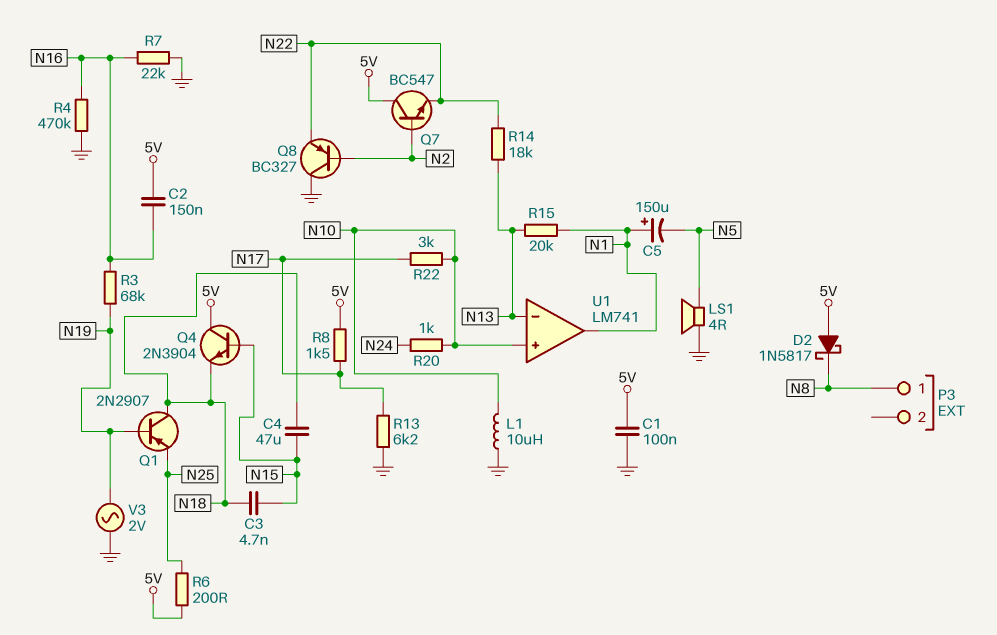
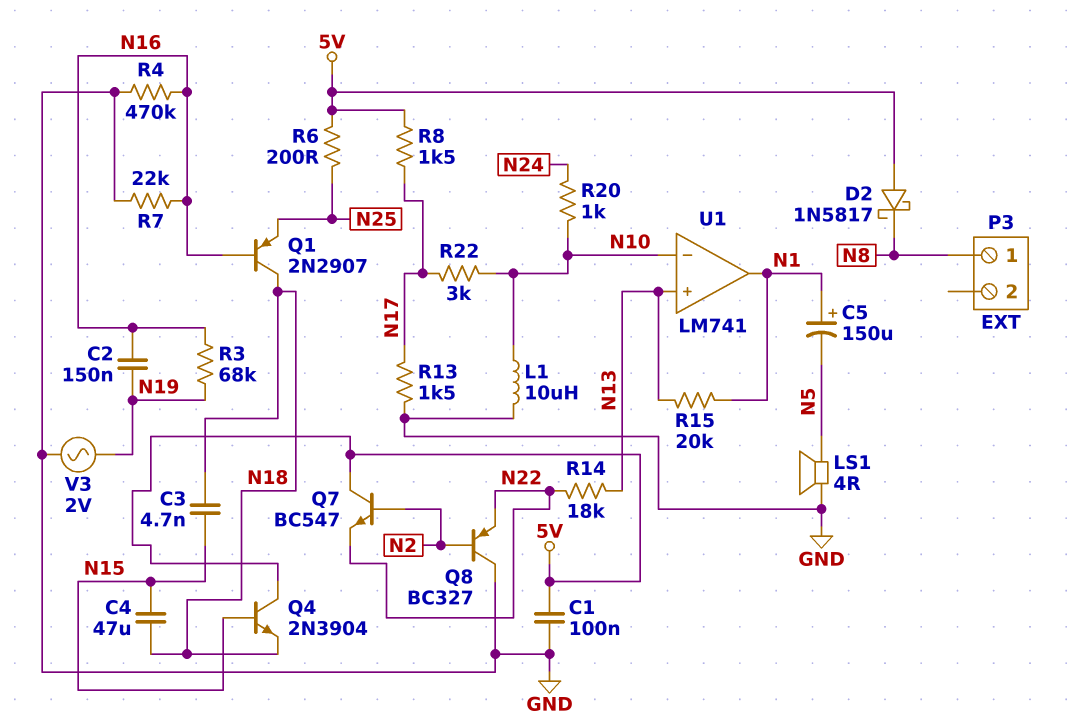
C2: 150nF (5V, N16) -> 150nF (N16, N19)
Q1: PNP 2N2907 (B N19, C N18, E N25) -> PNP 2N2907 (B N16, C N18, E N25)
R13: 6.2k (GND, N17) -> 1.5k (GND, N17)
U1 pin in+: N10 -> N13
U1 pin in-: N13 -> N10

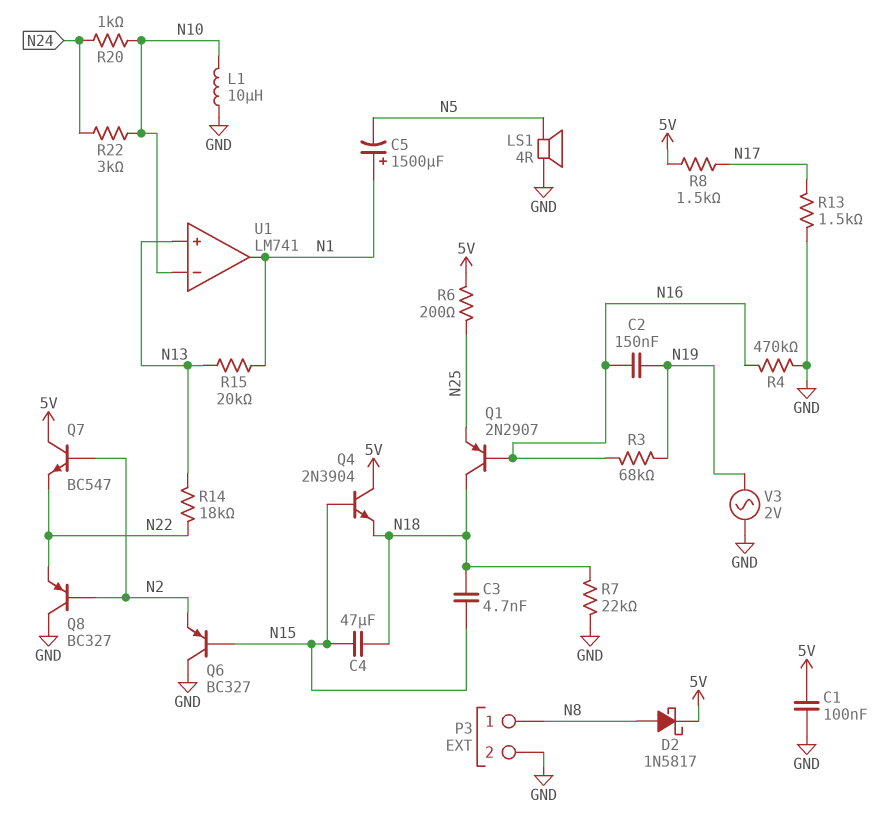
C5: 150uF (plus N1, minus N5) -> 1500uF (plus N1, minus N5)
D2: schottky 1N5817 (A 5V, K N8) -> schottky 1N5817 (A N8, K 5V)
P3 pin 2: none -> GND
Q6: none -> PNP BC327 (B N15, C GND, E N2)
R7: 22k (GND, N16) -> 22k (GND, N18)
R22: 3k (N10, N17) -> 3k (N10, N24)

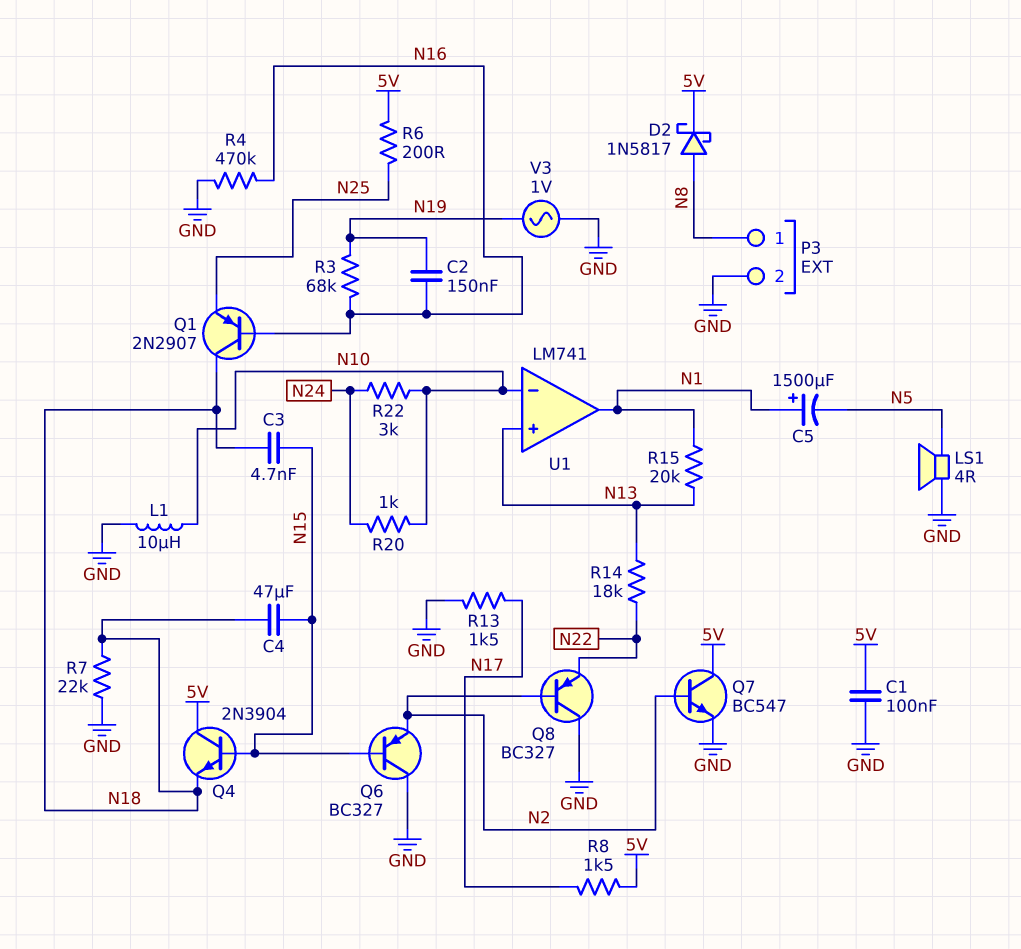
Q7: NPN BC547 (B N2, C 5V, E N22) -> NPN BC547 (B N2, C 5V, E GND)
V3: AC 2V (GND, N19) -> AC 1V (GND, N19)

